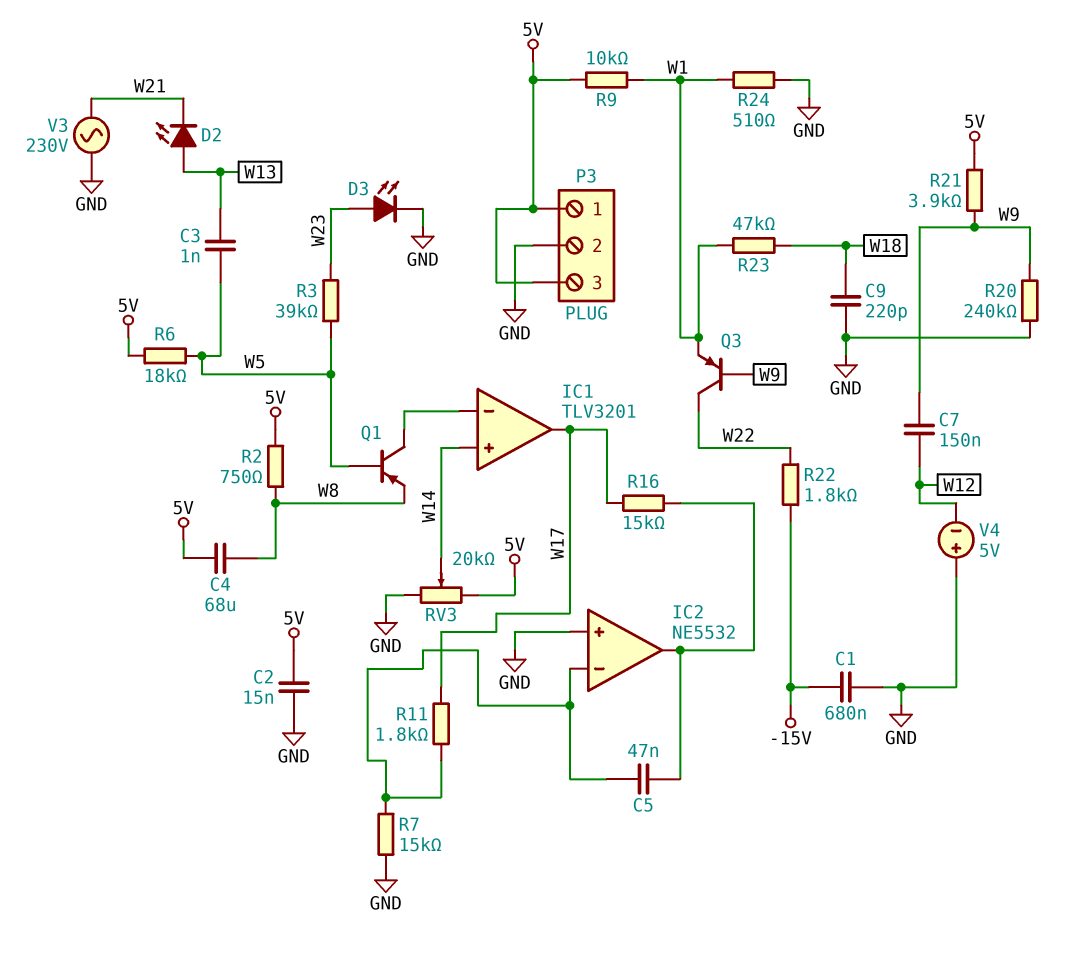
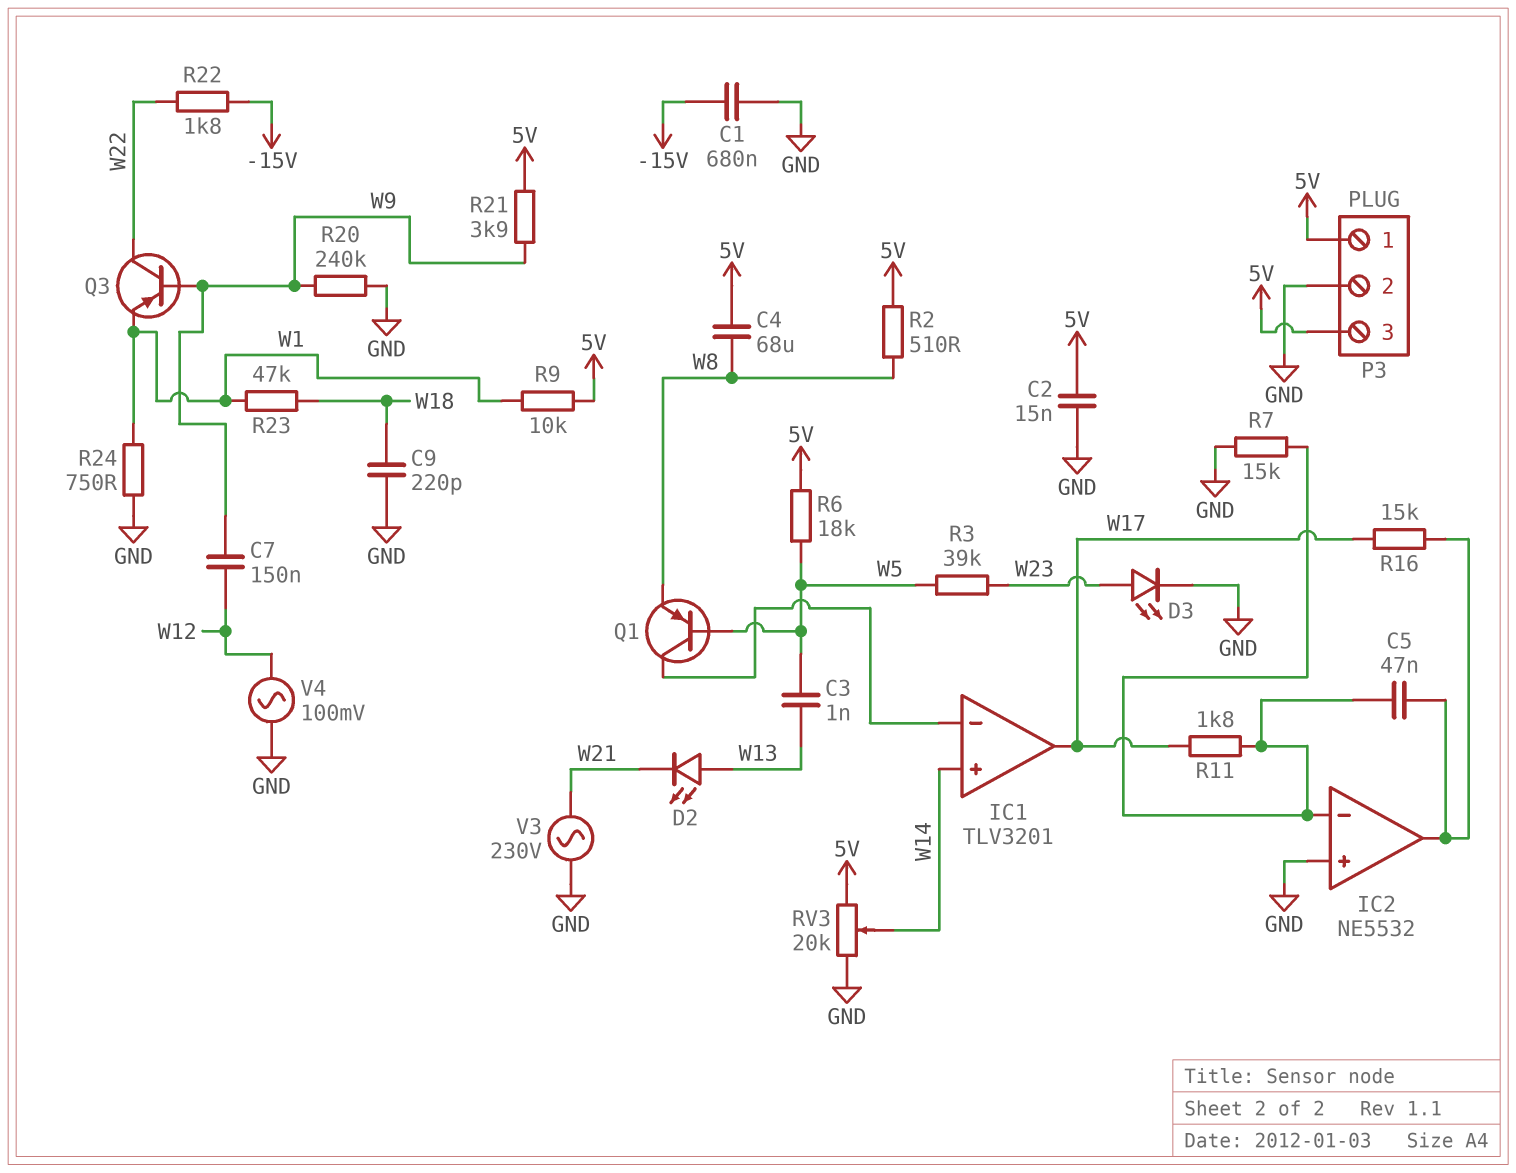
R2: 750 (5V, W8) -> 510 (5V, W8)
R24: 510 (GND, W1) -> 750 (GND, W1)
V4: 5V (plus GND, minus W12) -> AC 100mV (GND, W12)

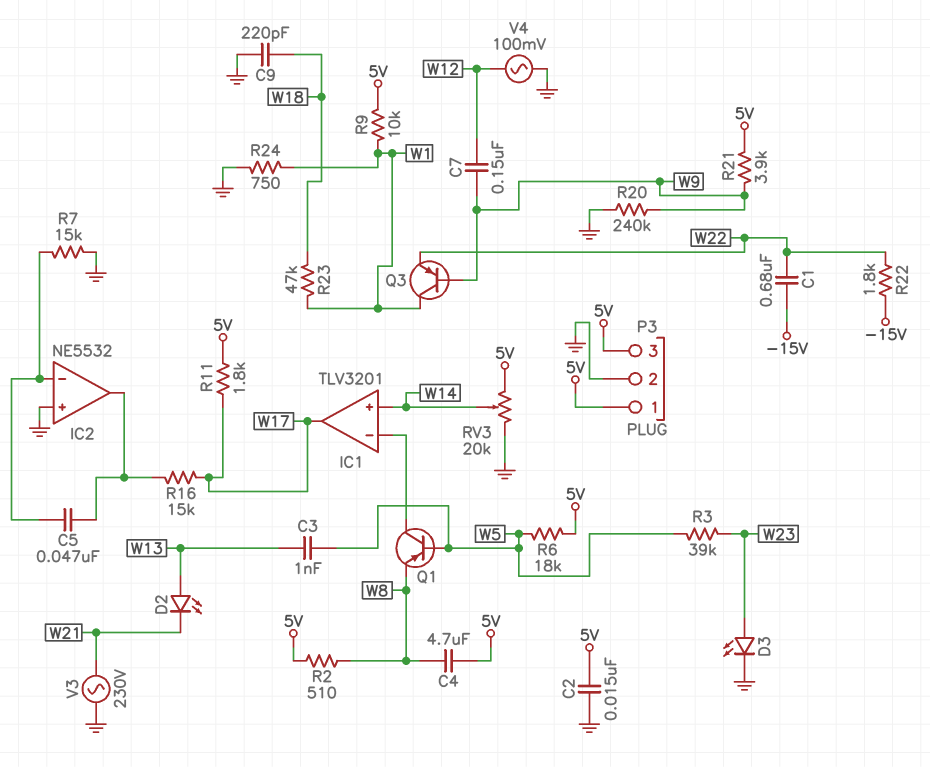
C1: 680nF (-15V, GND) -> 680nF (-15V, W22)
C4: 68uF (5V, W8) -> 4.7uF (5V, W8)
Q3: PNP (B W9, C W22, E W1) -> PNP (B W9, C W1, E W22)
R11: 1.8k (IC2/in-, W17) -> 1.8k (5V, W17)

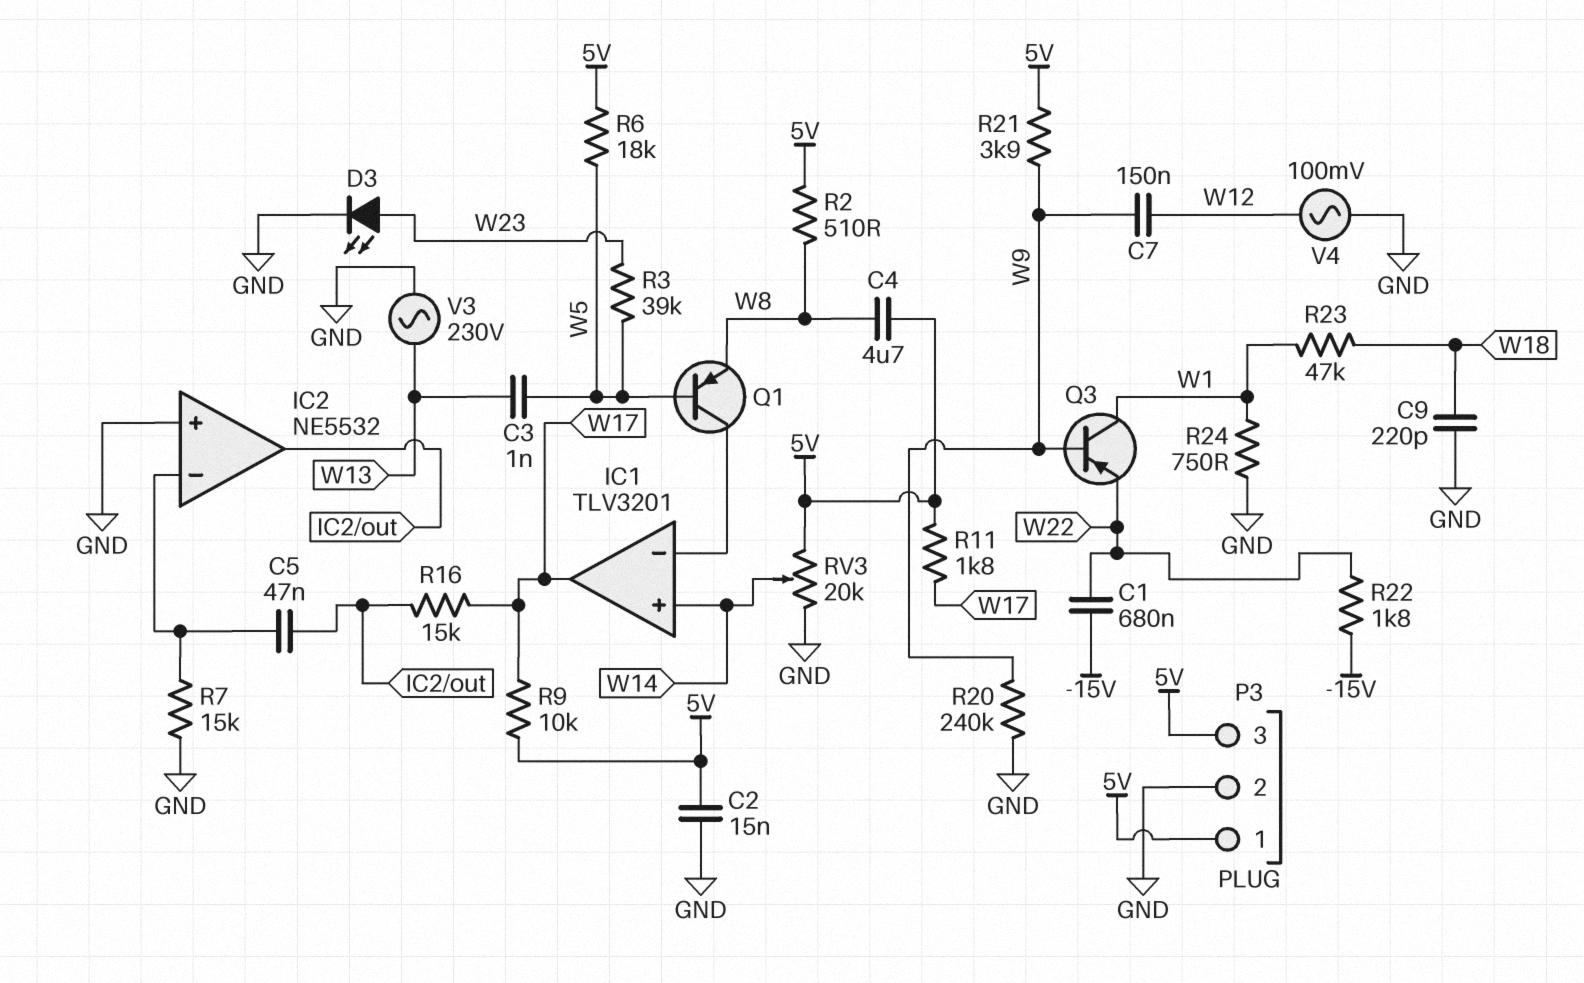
D2: LED (A W13, K W21) -> none
R9: 10k (5V, W1) -> 10k (5V, W17)
V3: AC 230V (GND, W21) -> AC 230V (GND, W13)

